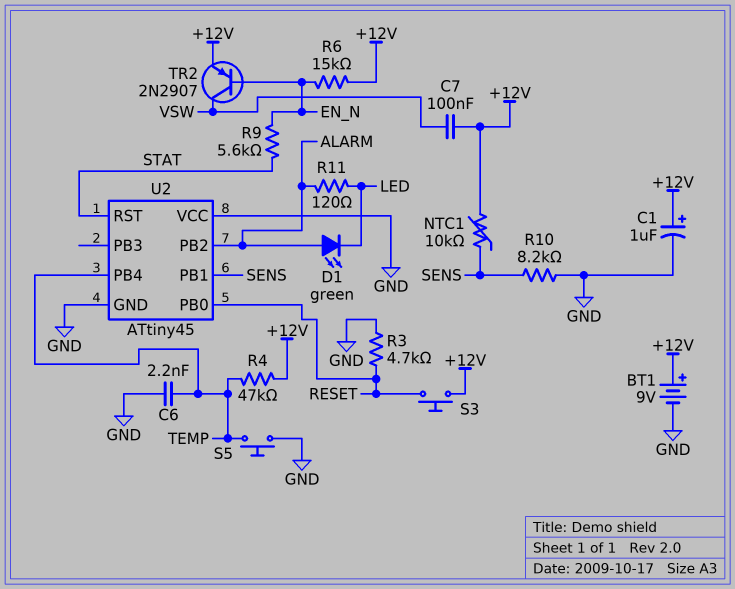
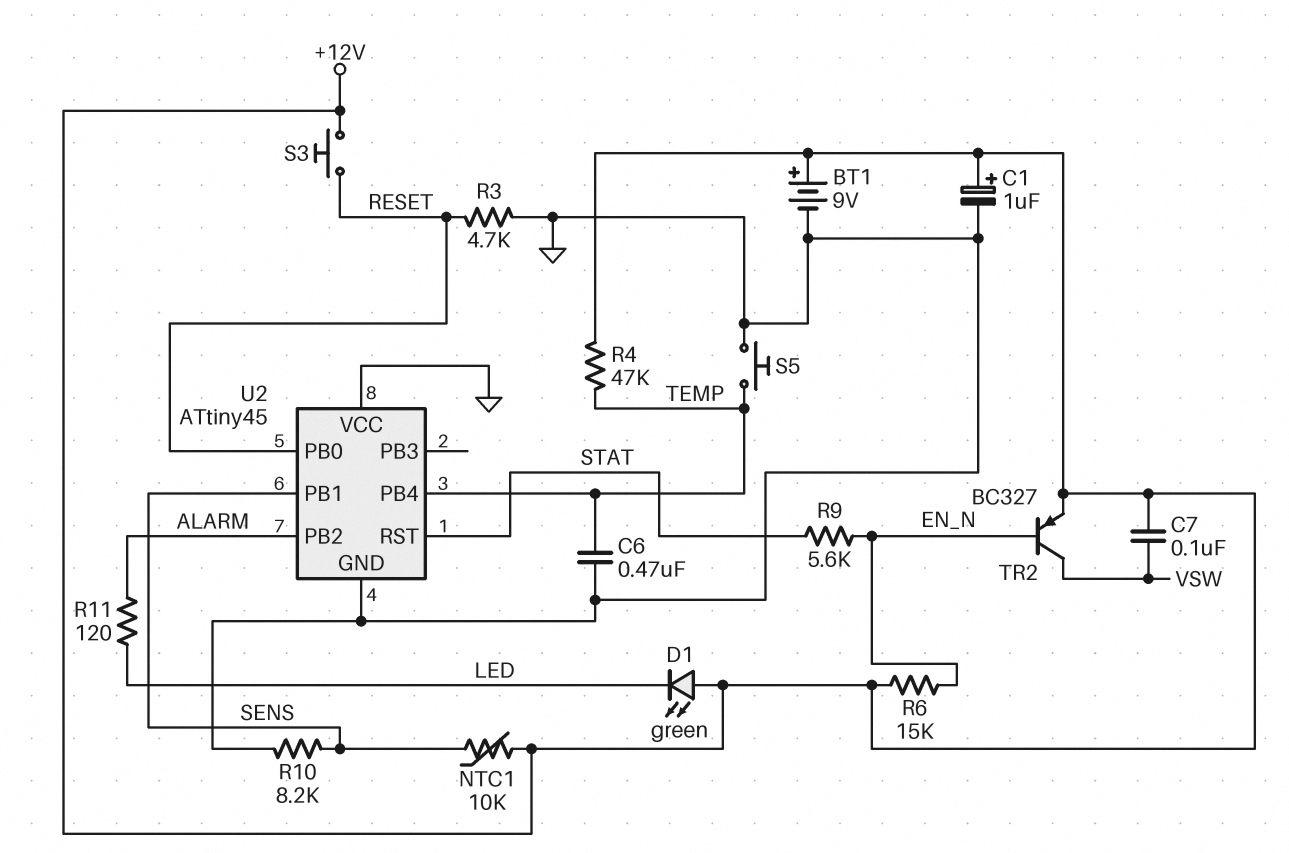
C6: 2.2nF (GND, TEMP) -> 470nF (GND, TEMP)
D1: LED green (A ALARM, K LED) -> LED green (A +12V, K LED)
TR2: PNP 2N2907 (B EN_N, C VSW, E +12V) -> PNP BC327 (B EN_N, C VSW, E +12V)

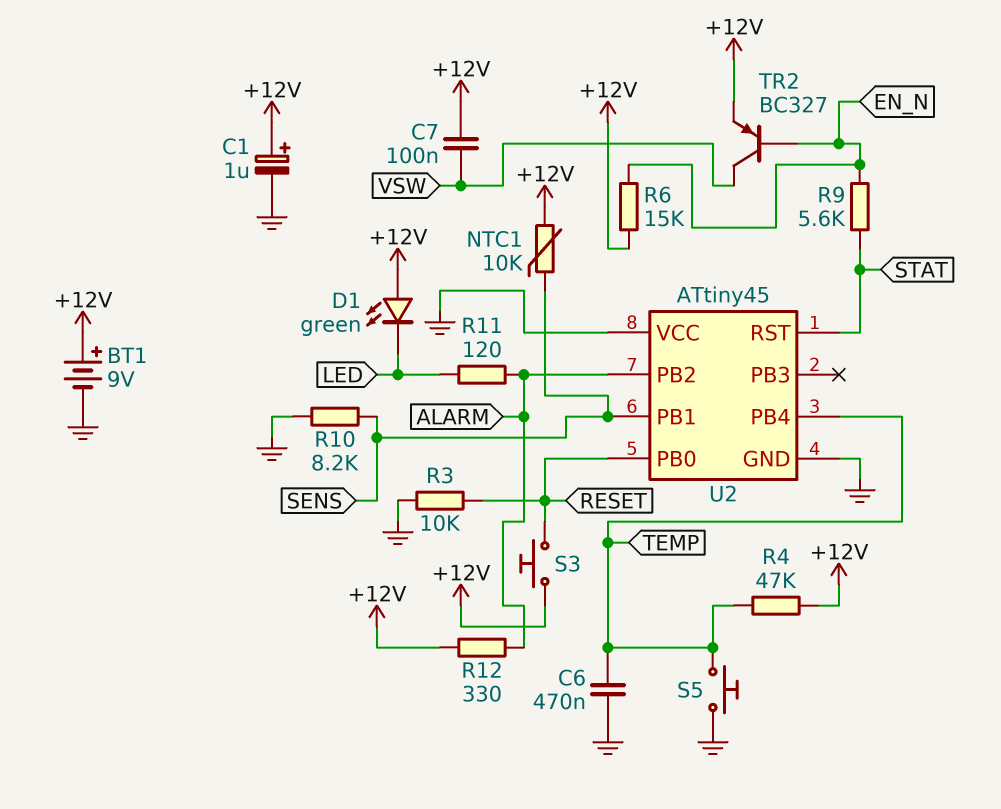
R3: 4.7k (GND, RESET) -> 10k (GND, RESET)
R12: none -> 330 (+12V, ALARM)

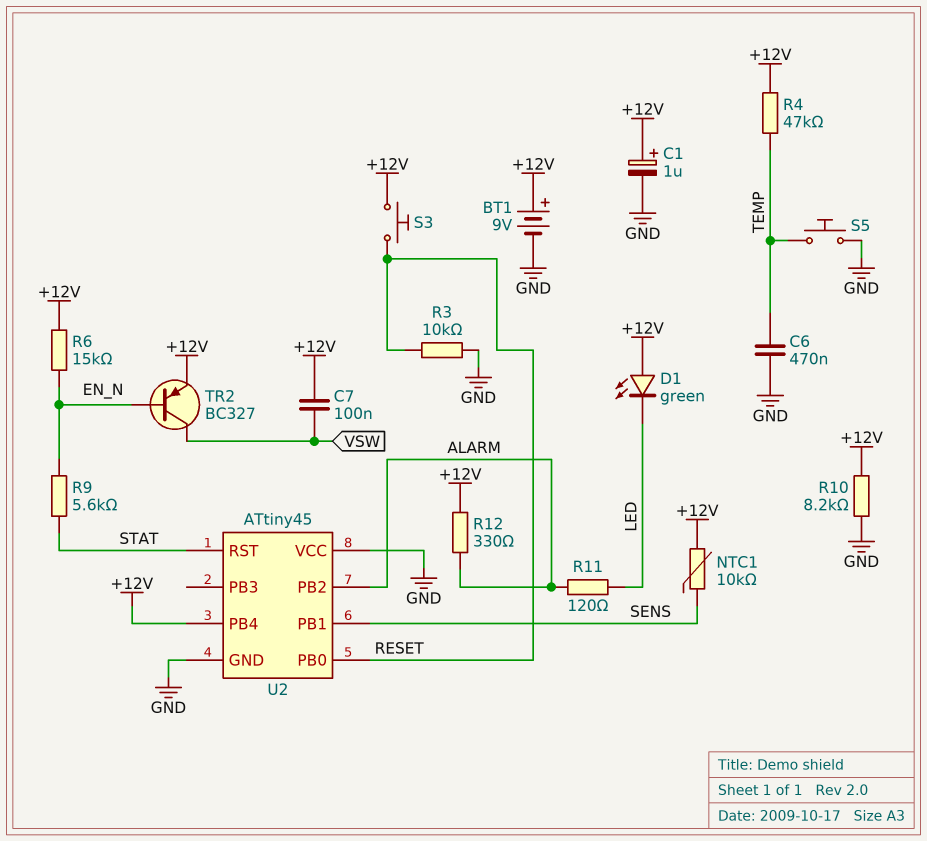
R10: 8.2k (GND, SENS) -> 8.2k (+12V, GND)
U2 pin PB4: TEMP -> +12V

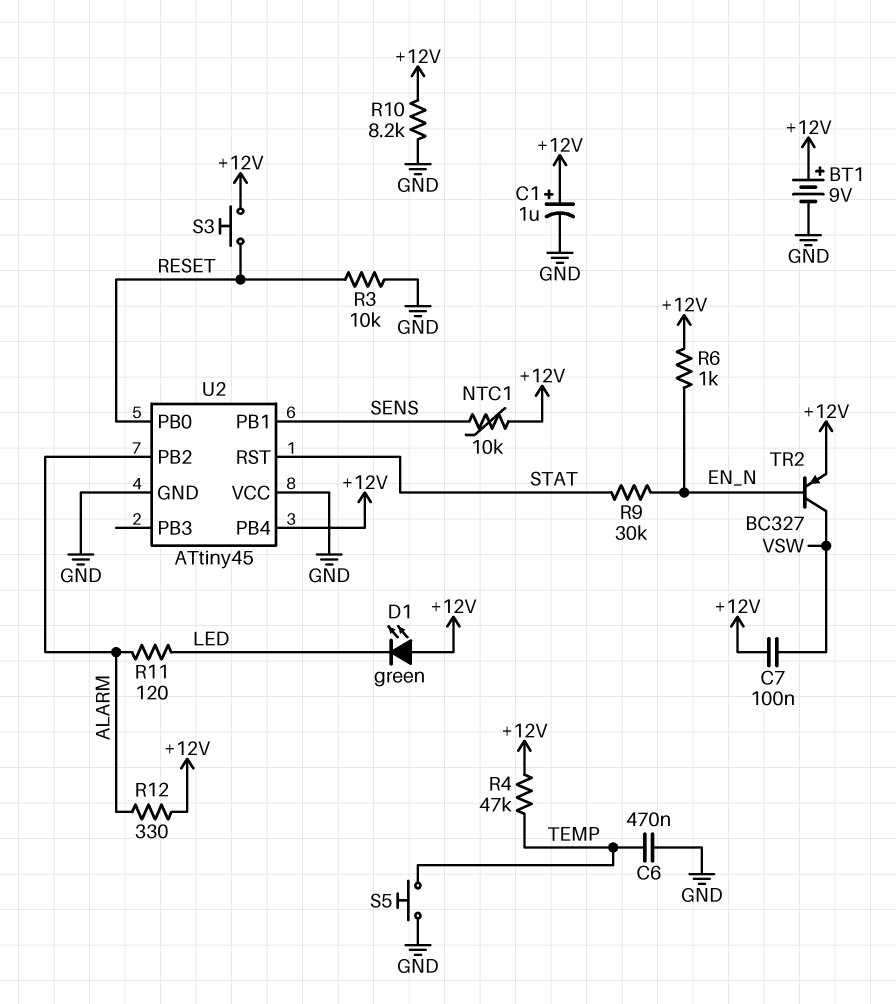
R6: 15k (+12V, EN_N) -> 1k (+12V, EN_N)
R9: 5.6k (EN_N, STAT) -> 30k (EN_N, STAT)

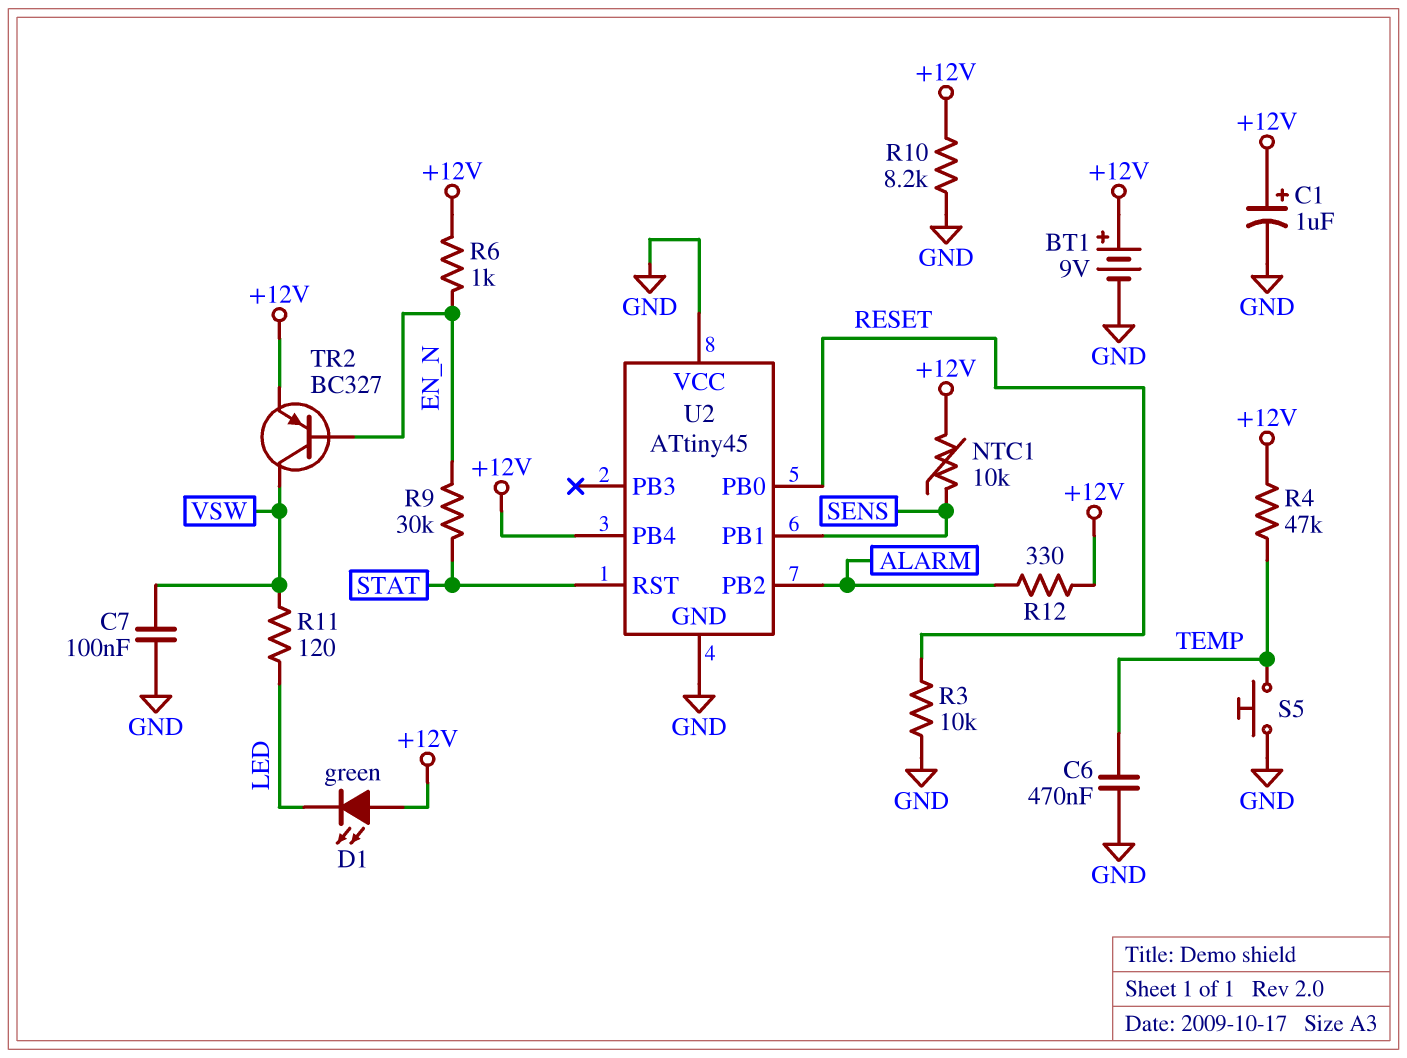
C7: 100nF (+12V, VSW) -> 100nF (GND, VSW)
R11: 120 (ALARM, LED) -> 120 (LED, VSW)
S3: button (+12V, RESET) -> none

